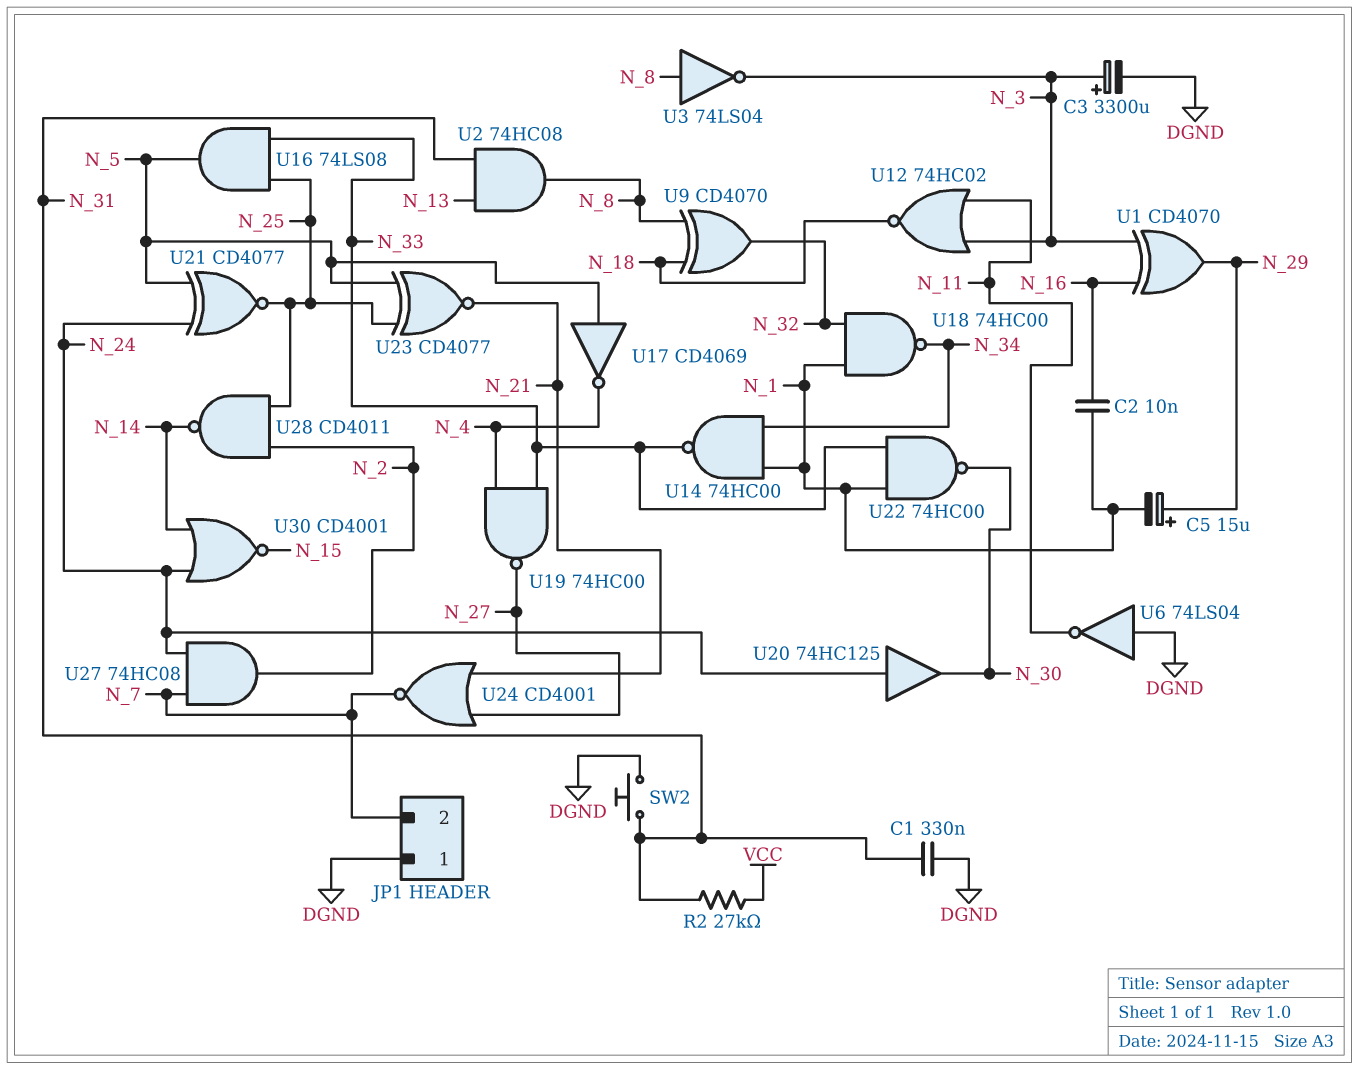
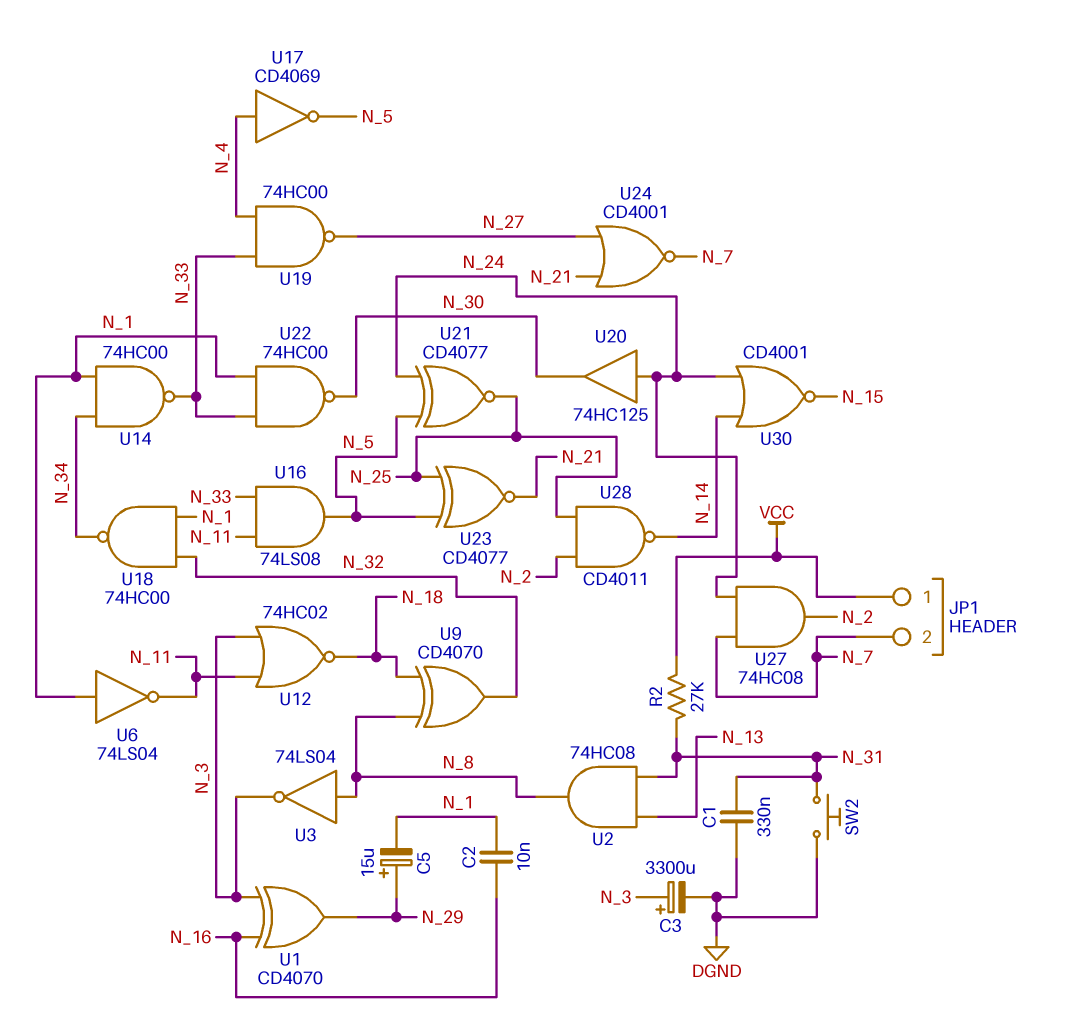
JP1 pin 1: DGND -> VCC
U6: NOT 74LS04 (in DGND, out N_11) -> NOT 74LS04 (in N_1, out N_11)
U16: AND 74LS08 (in N_25, in N_33, out N_5) -> AND 74LS08 (in N_11, in N_33, out N_5)
U17: NOT CD4069 (in N_5, out N_4) -> NOT CD4069 (in N_4, out N_5)

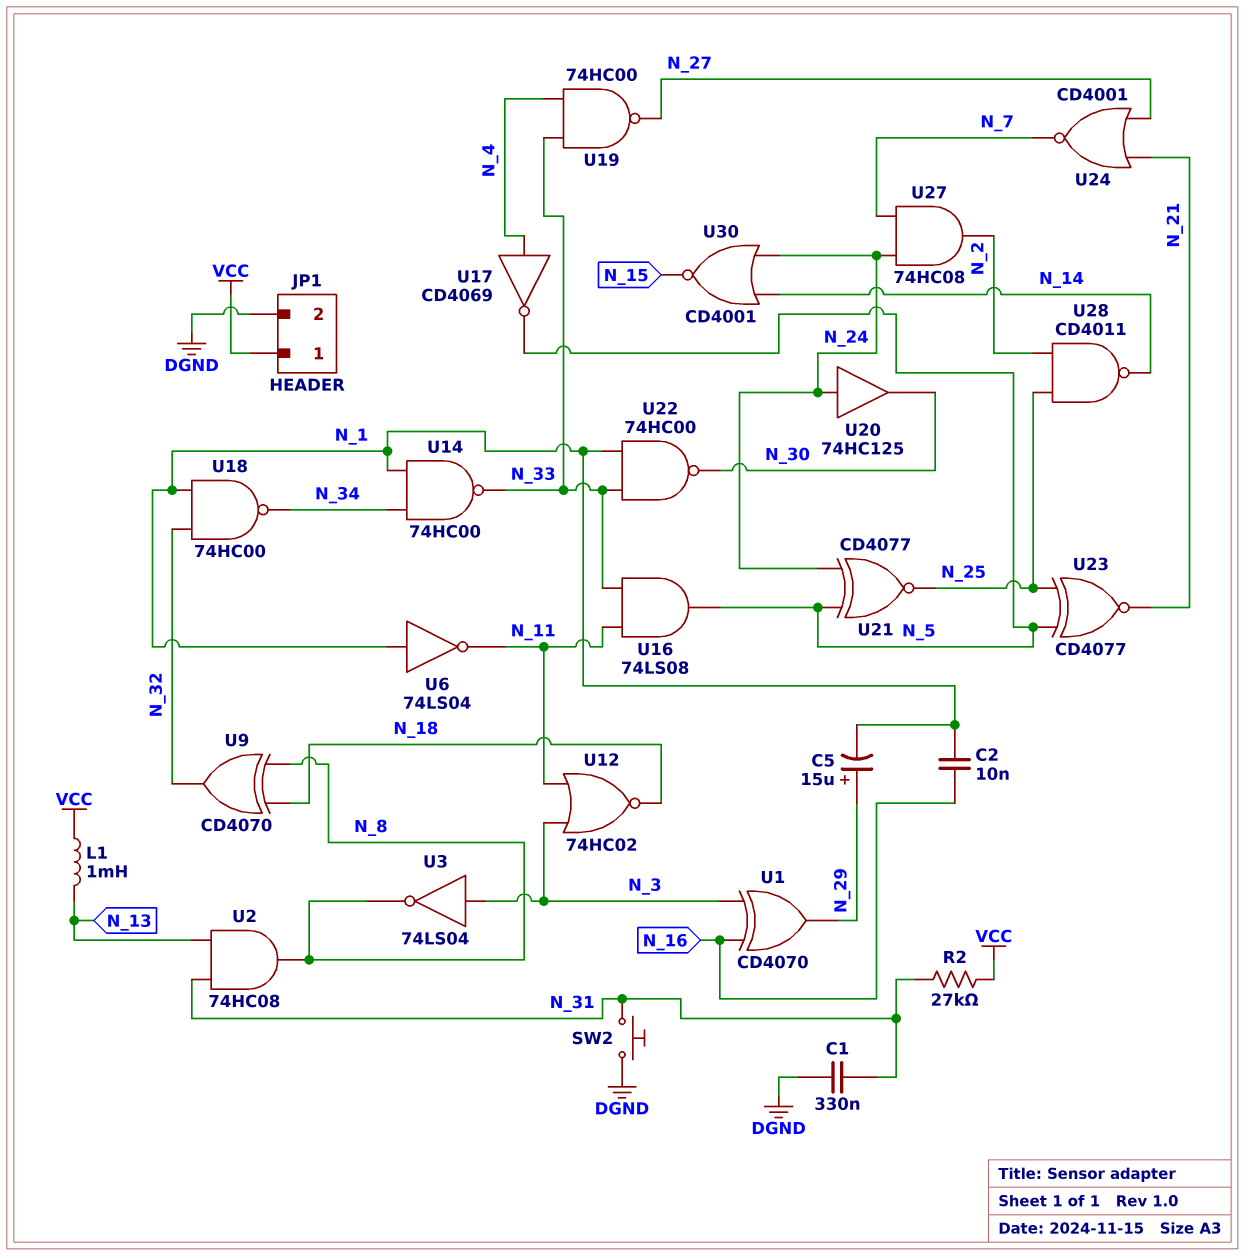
C3: 3300uF (plus N_3, minus DGND) -> none
JP1 pin 2: N_7 -> DGND
L1: none -> 1mH (N_13, VCC)
U3: NOT 74LS04 (in N_8, out N_3) -> NOT 74LS04 (in N_3, out N_8)

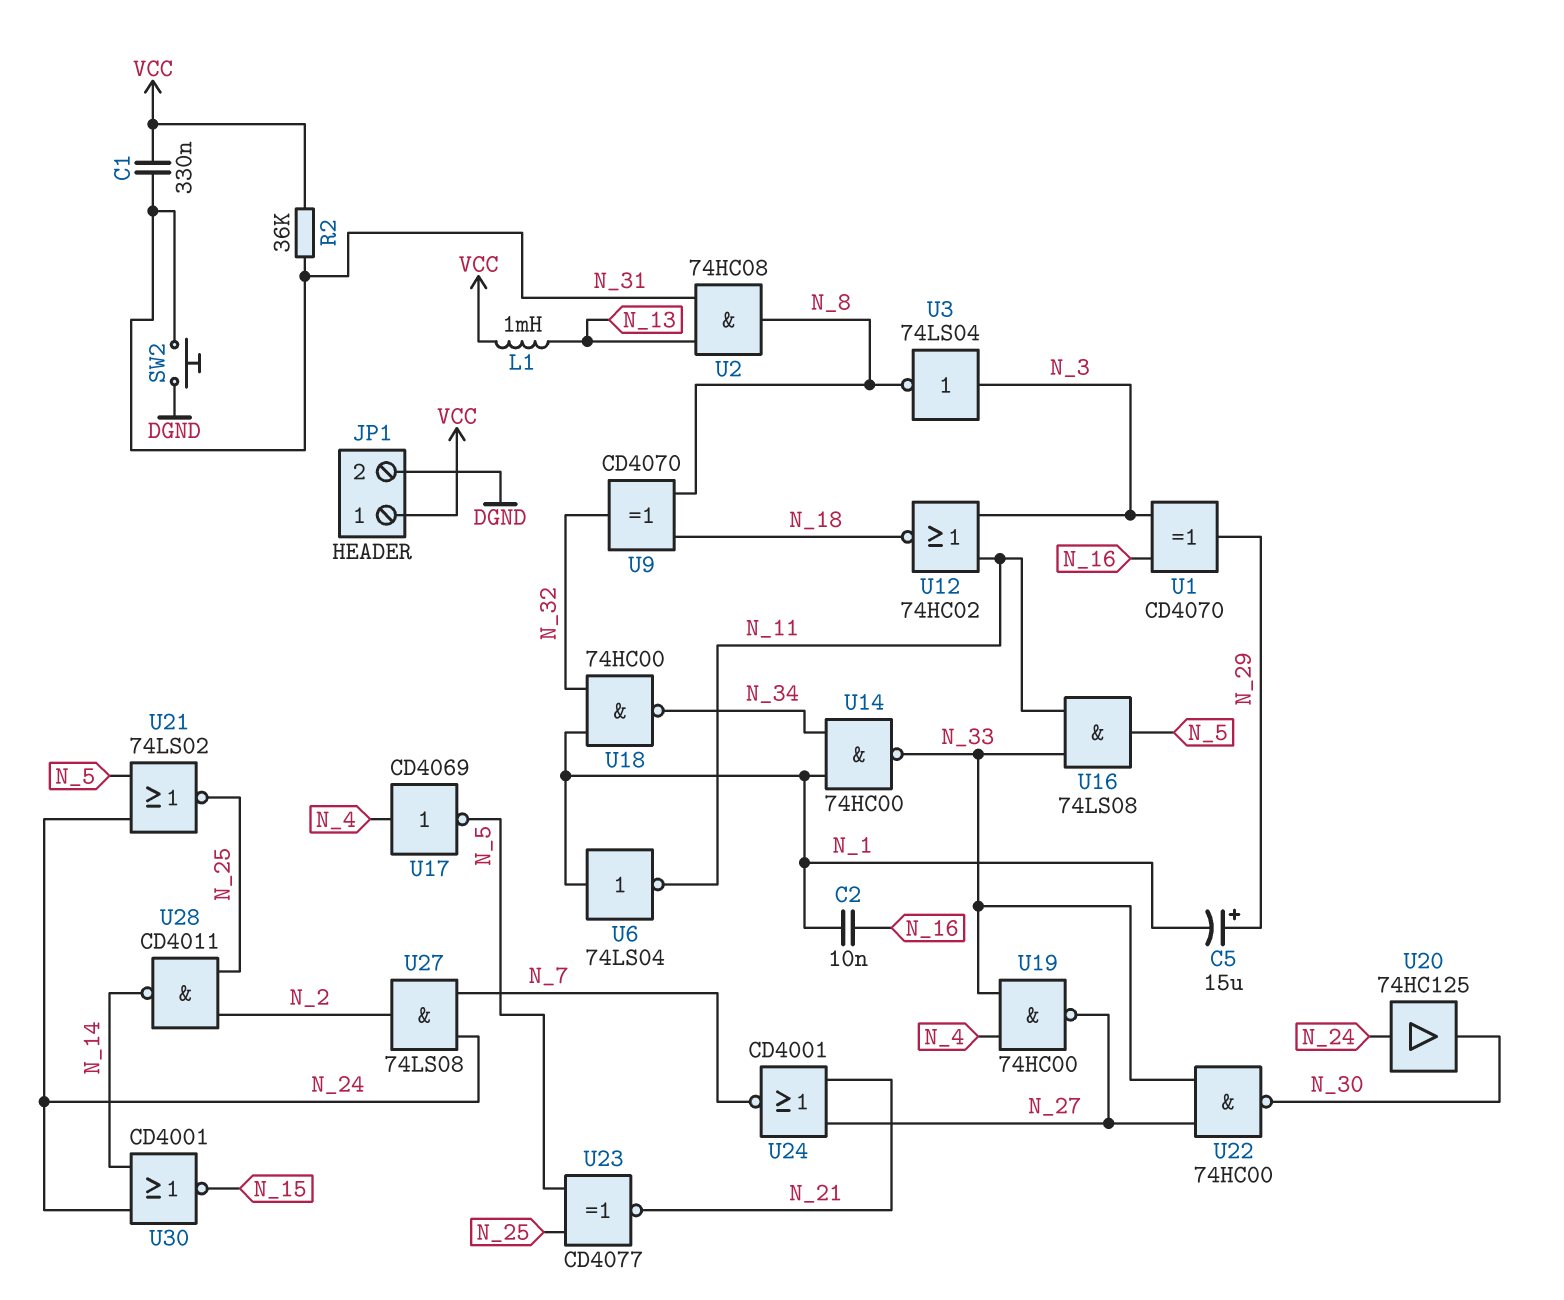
C1: 330nF (DGND, N_31) -> 330nF (N_31, VCC)
R2: 27k (N_31, VCC) -> 36k (N_31, VCC)
U21: XNOR CD4077 (in N_5, in N_24, out N_25) -> NOR 74LS02 (in N_5, in N_24, out N_25)
U22: NAND 74HC00 (in N_1, in N_33, out N_30) -> NAND 74HC00 (in N_27, in N_33, out N_30)
U27: AND 74HC08 (in N_7, in N_24, out N_2) -> AND 74LS08 (in N_7, in N_24, out N_2)

